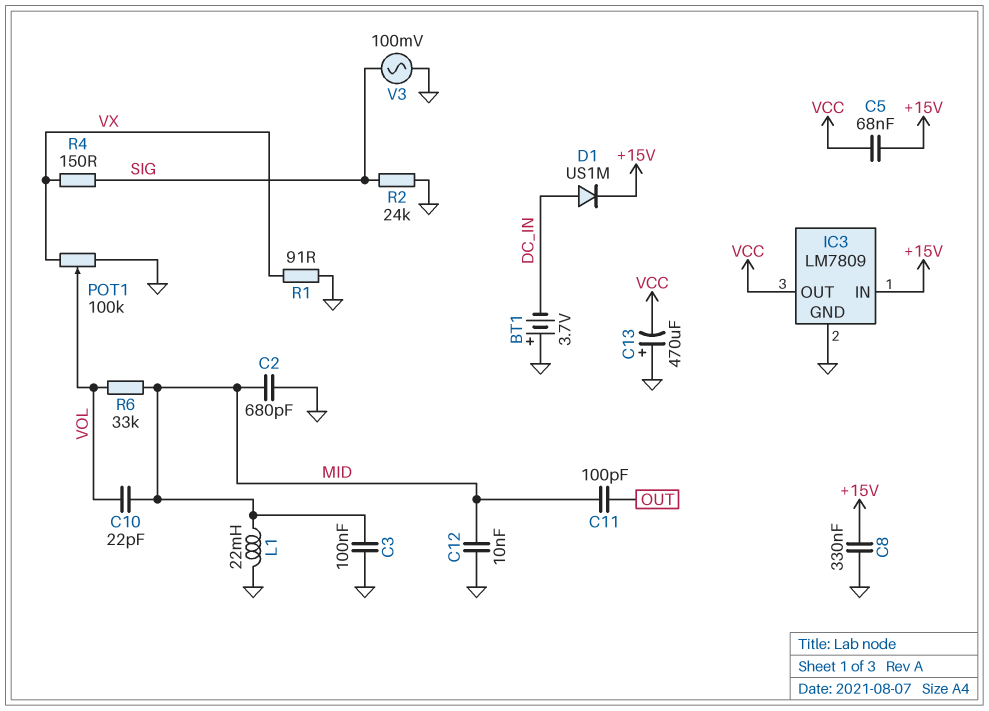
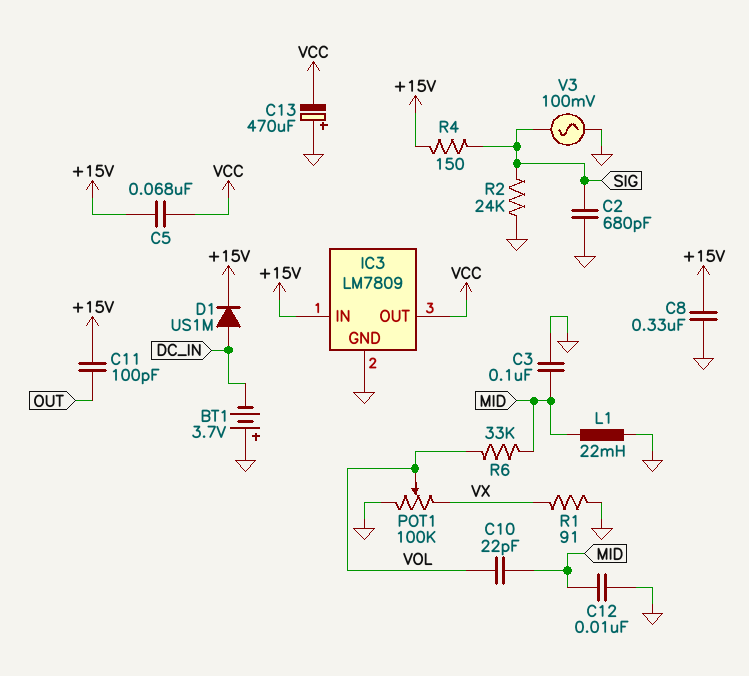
C2: 680pF (GND, MID) -> 680pF (GND, SIG)
C11: 100pF (MID, OUT) -> 100pF (+15V, OUT)
R4: 150 (SIG, VX) -> 150 (+15V, SIG)

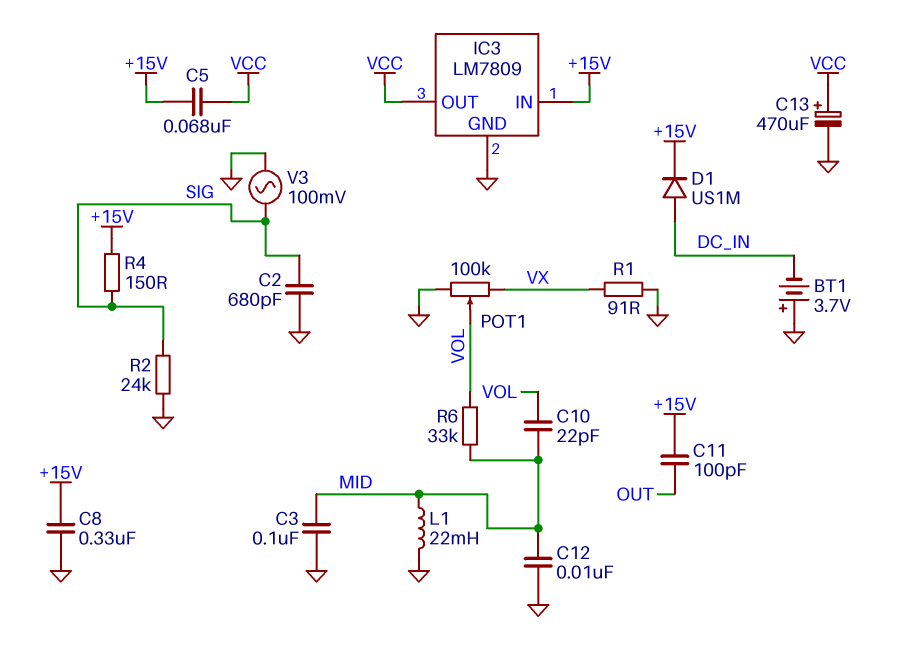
C13: 470uF (plus GND, minus VCC) -> 470uF (plus VCC, minus GND)

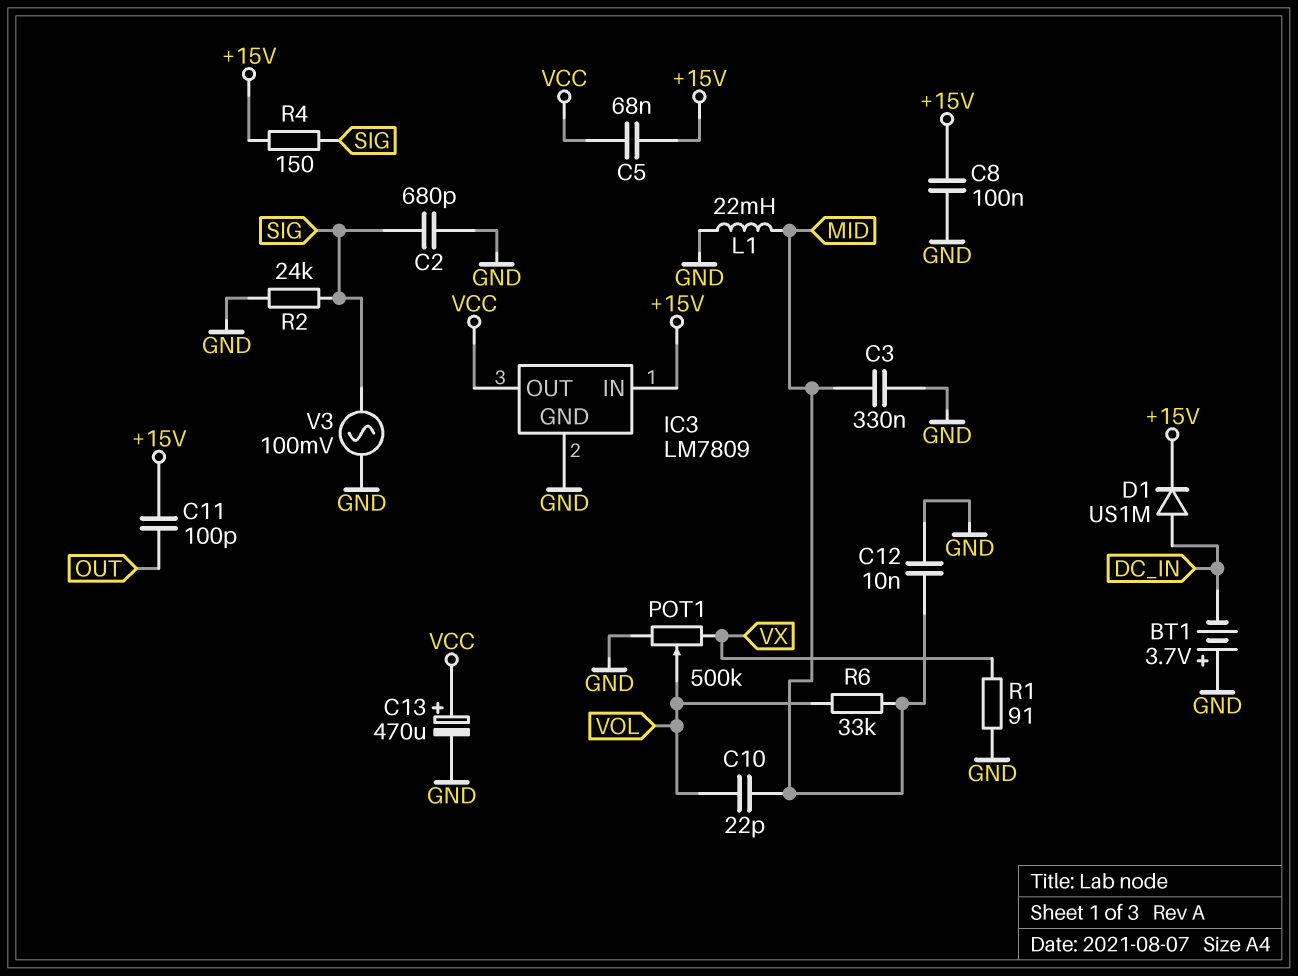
C3: 100nF (GND, MID) -> 330nF (GND, MID)
C8: 330nF (+15V, GND) -> 100nF (+15V, GND)
POT1: 100k (GND, VX, wiper VOL) -> 500k (GND, VX, wiper VOL)

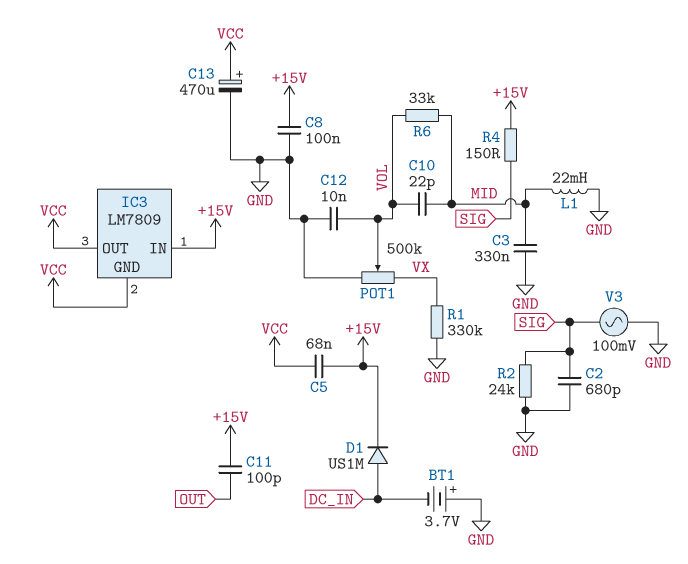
C12: 10nF (GND, MID) -> 10nF (GND, VOL)
IC3 pin GND: GND -> VCC
R1: 91 (GND, VX) -> 330k (GND, VX)

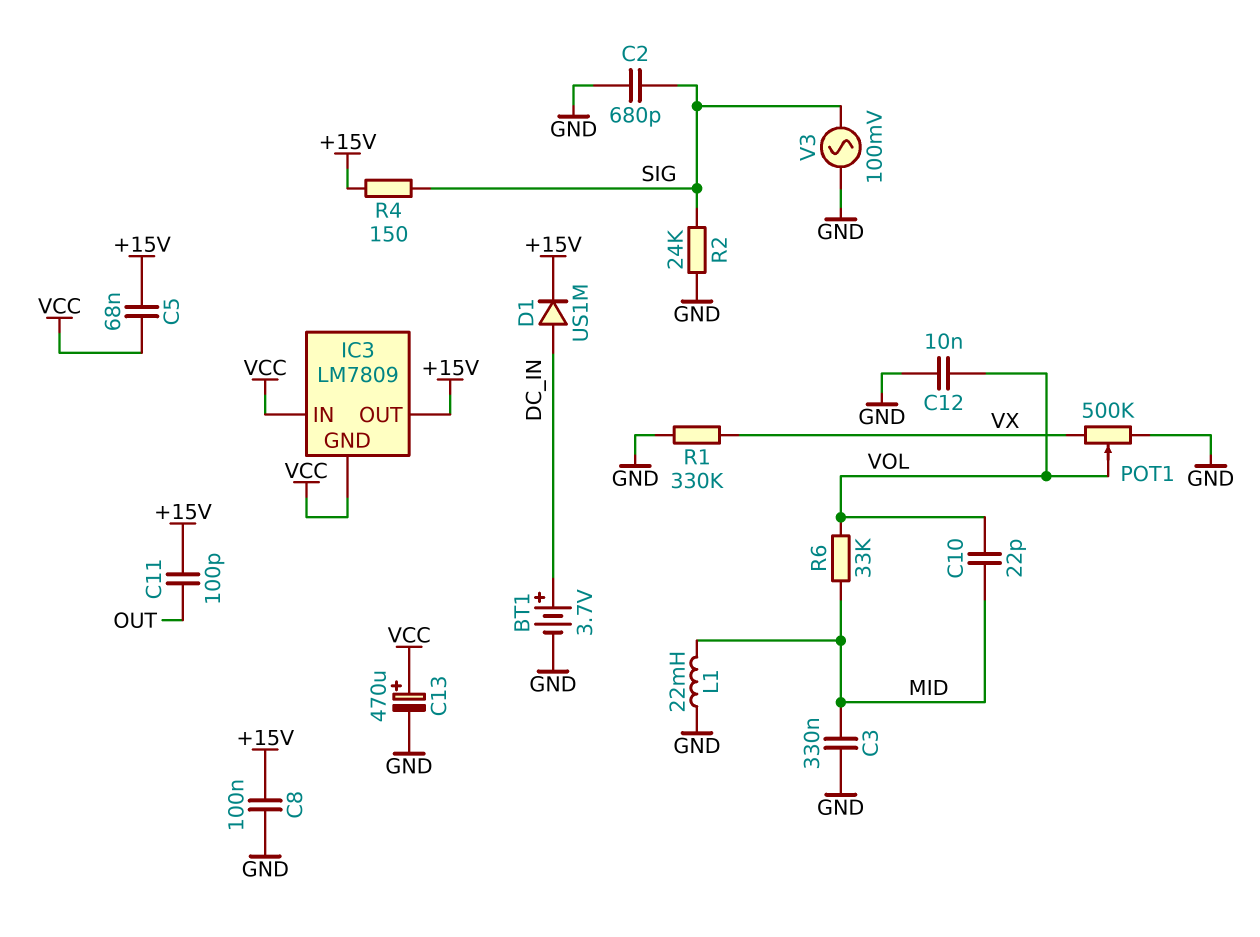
BT1: 3.7V (plus GND, minus DC_IN) -> 3.7V (plus DC_IN, minus GND)
IC3 pin IN: +15V -> VCC
IC3 pin OUT: VCC -> +15V

